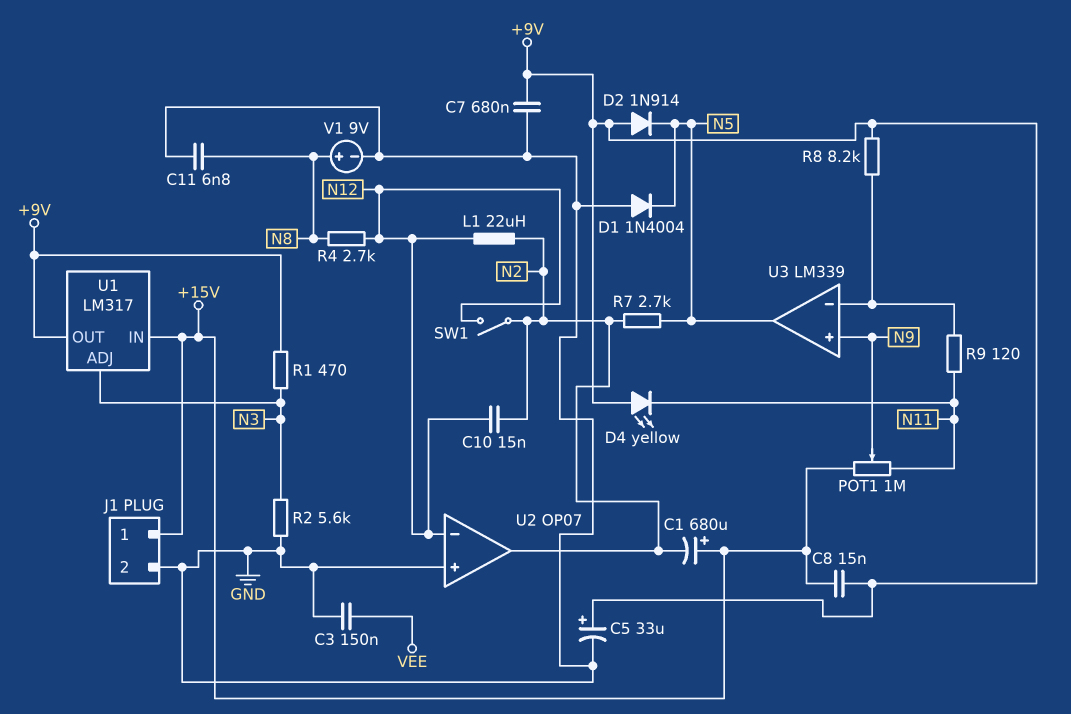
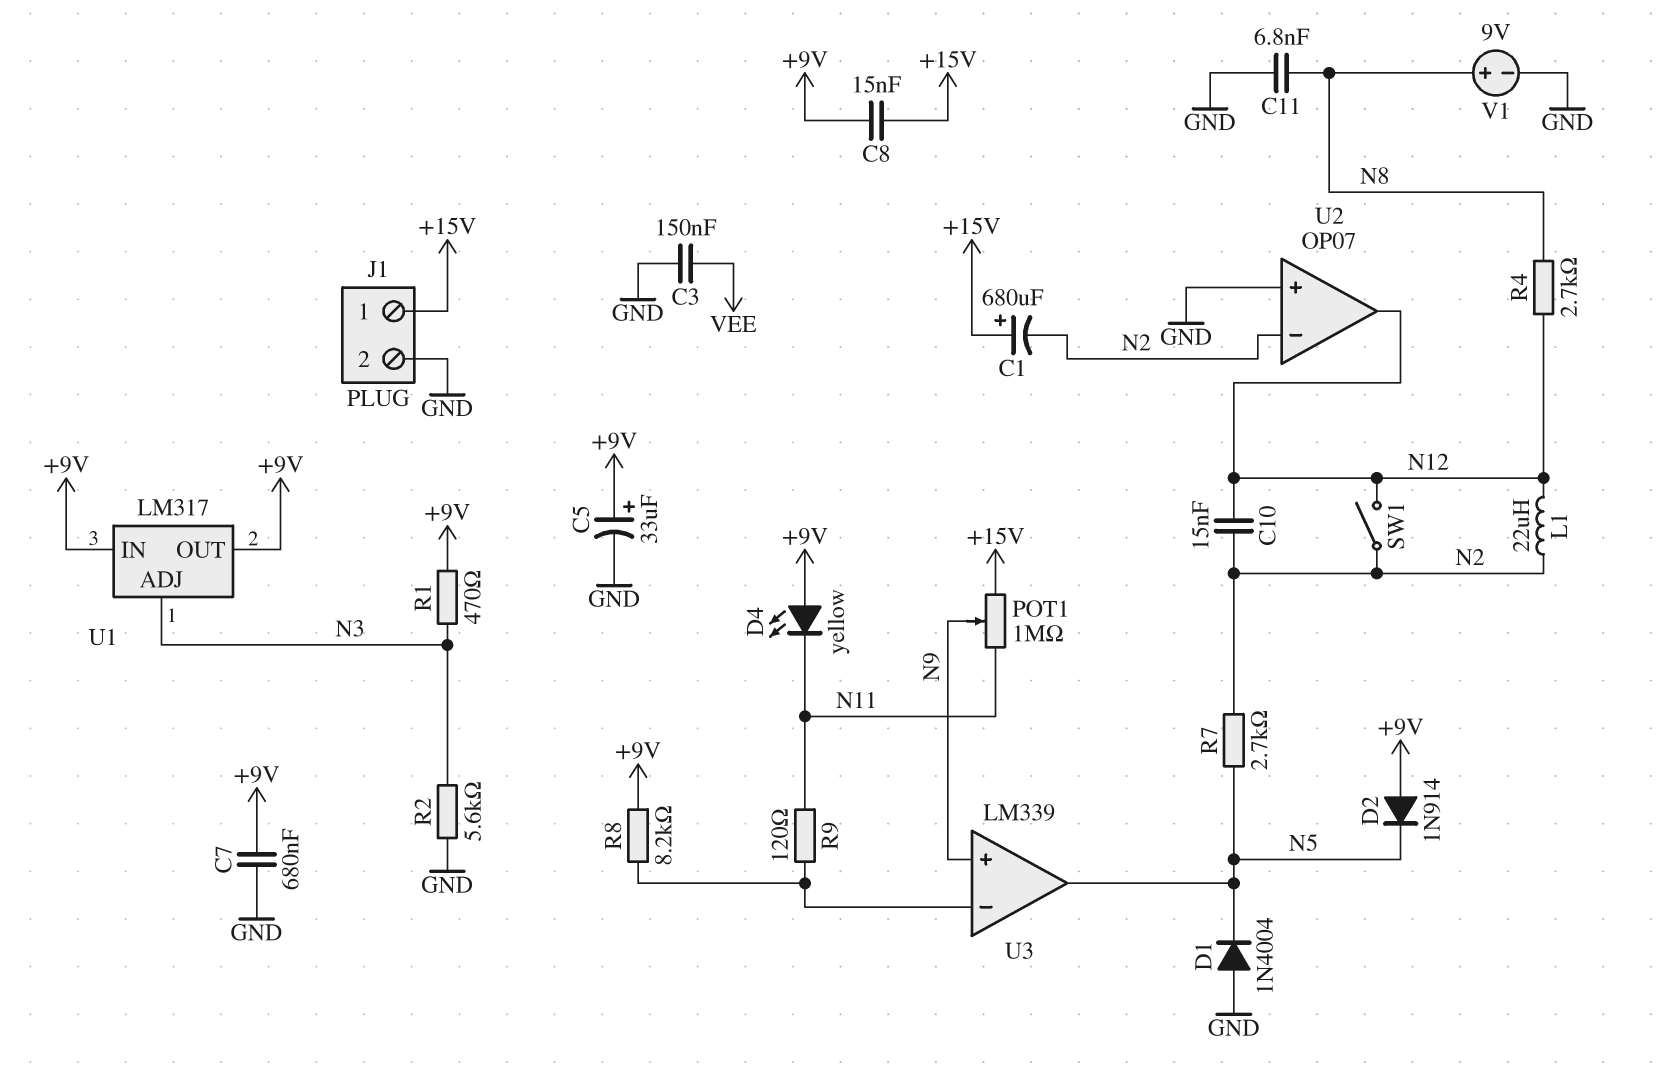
U1 pin IN: +15V -> +9V
U2 pin in-: N12 -> N2
U2 pin out: N2 -> N12

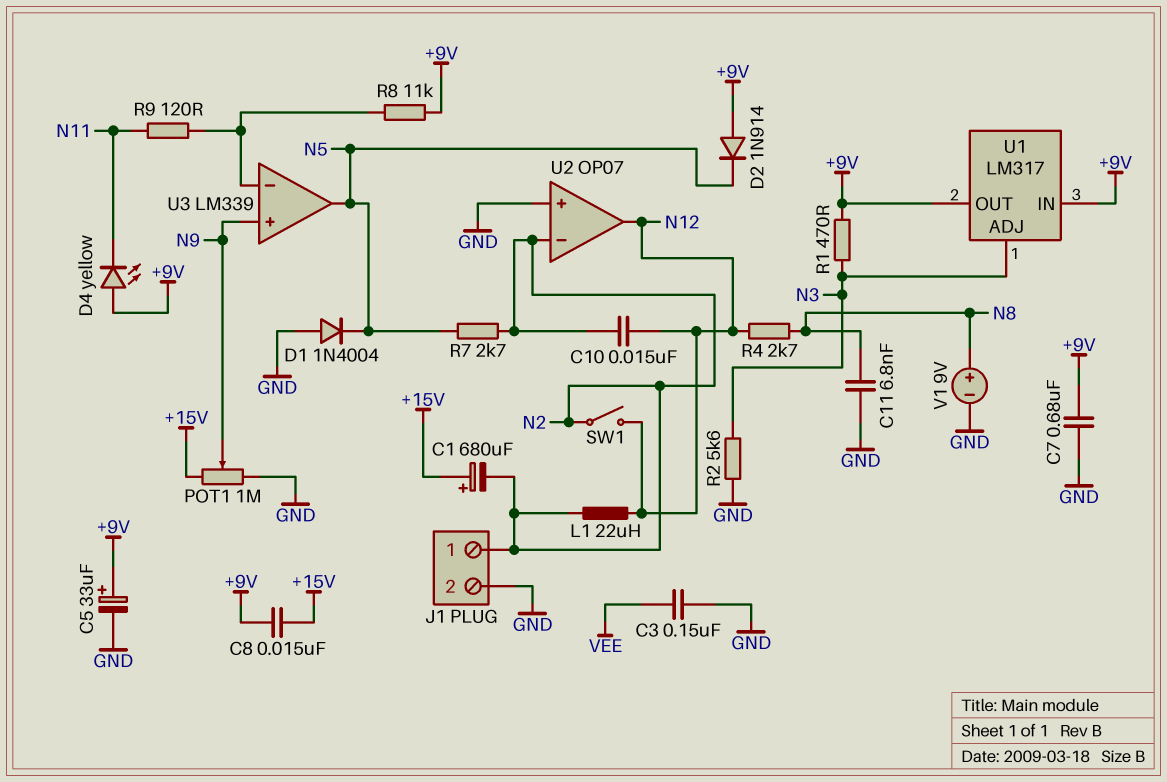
J1 pin 1: +15V -> N2
POT1: 1M (+15V, N11, wiper N9) -> 1M (+15V, GND, wiper N9)
R8: 8.2k (+9V, U3/in-) -> 11k (+9V, U3/in-)

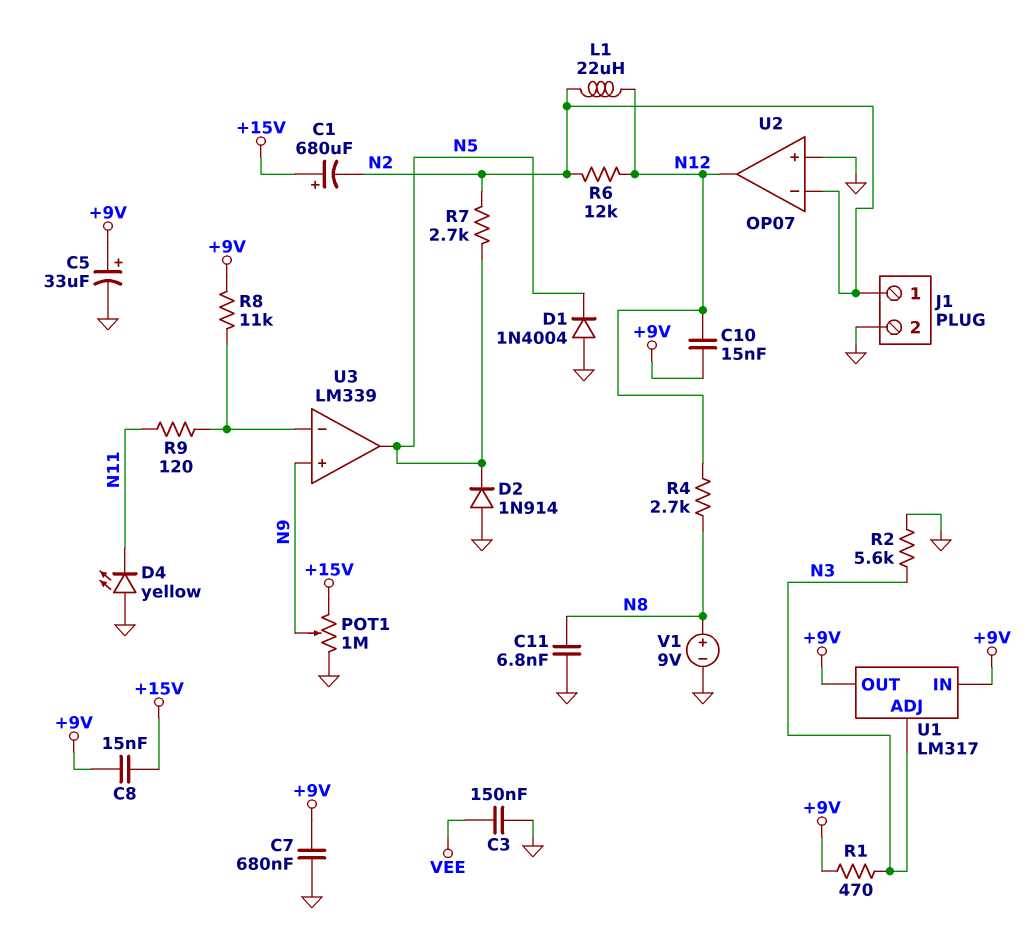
C10: 15nF (N2, N12) -> 15nF (+9V, N12)
D2: diode 1N914 (A +9V, K N5) -> diode 1N914 (A GND, K N5)
D4: LED yellow (A +9V, K N11) -> LED yellow (A GND, K N11)
R6: none -> 12k (N2, N12)
SW1: switch (N2, N12) -> none

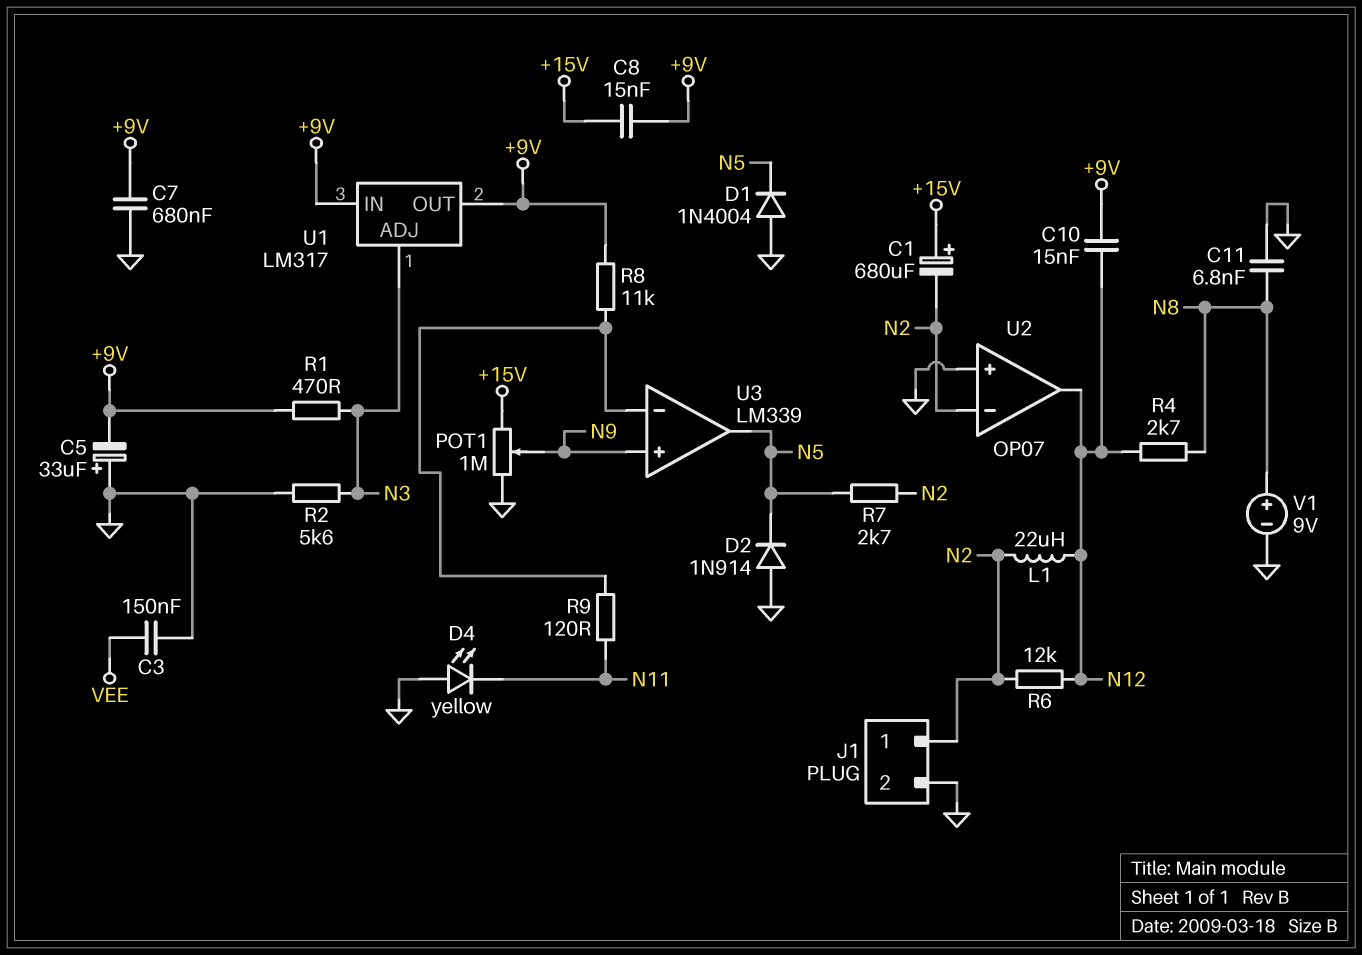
C5: 33uF (plus +9V, minus GND) -> 33uF (plus GND, minus +9V)

